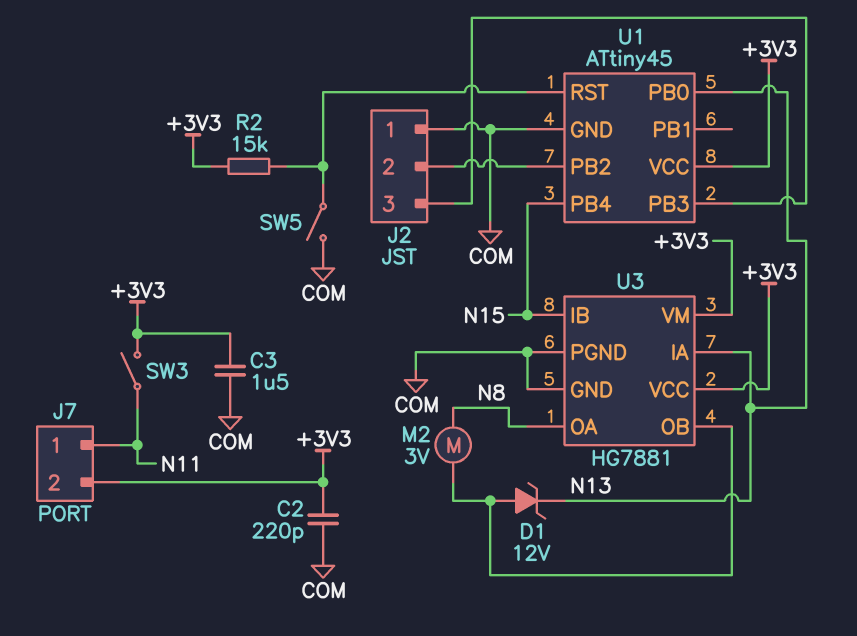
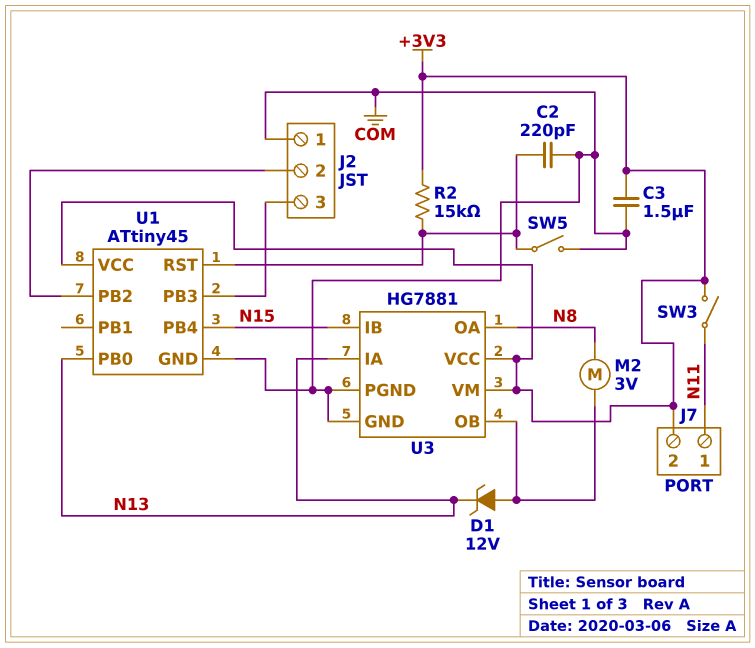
C2: 220pF (+3V3, COM) -> 220pF (COM, U1/RST)

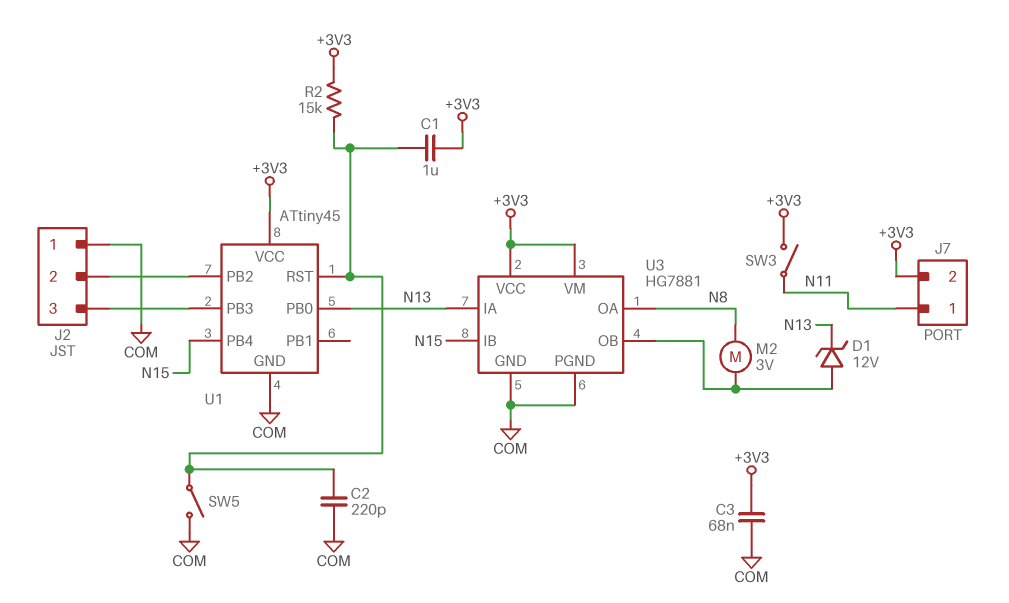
C1: none -> 1uF (+3V3, U1/RST)
C3: 1.5uF (+3V3, COM) -> 68nF (+3V3, COM)

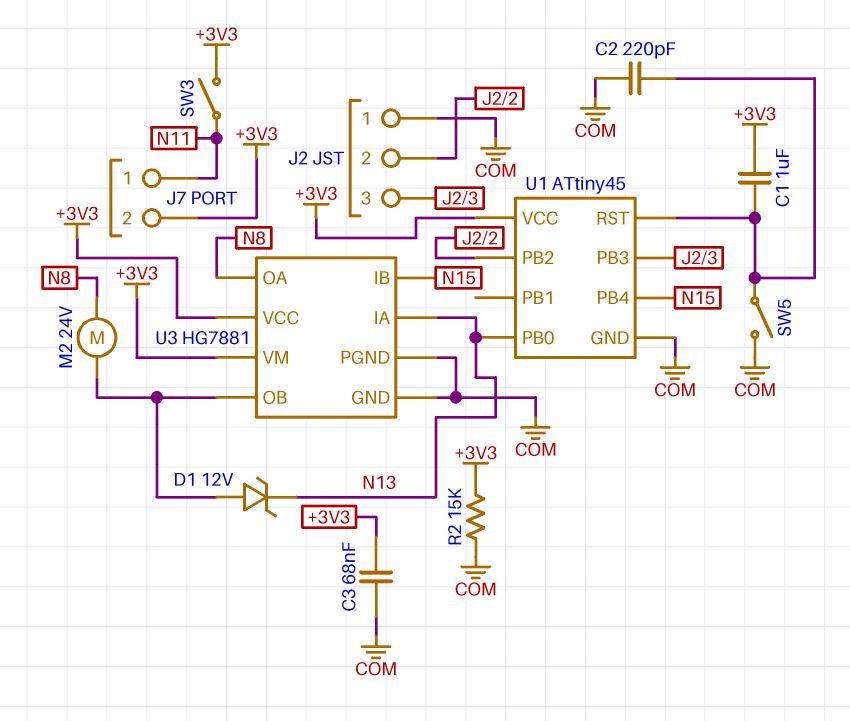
M2: motor 3V (N8, U3/OB) -> motor 24V (N8, U3/OB)
R2: 15k (+3V3, U1/RST) -> 15k (+3V3, COM)

